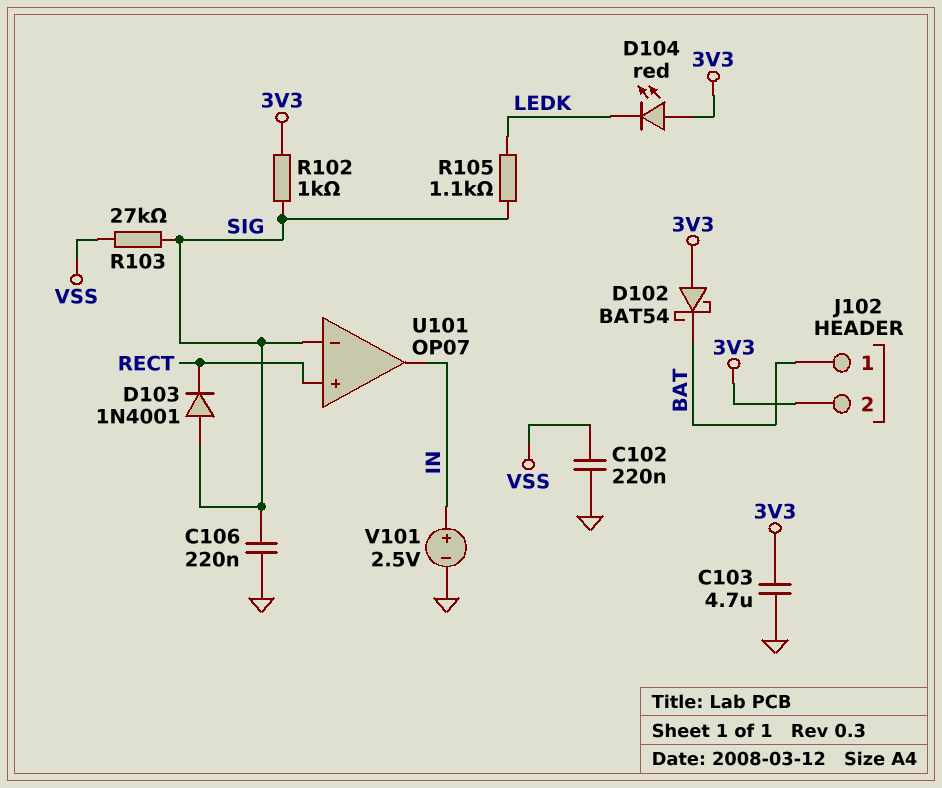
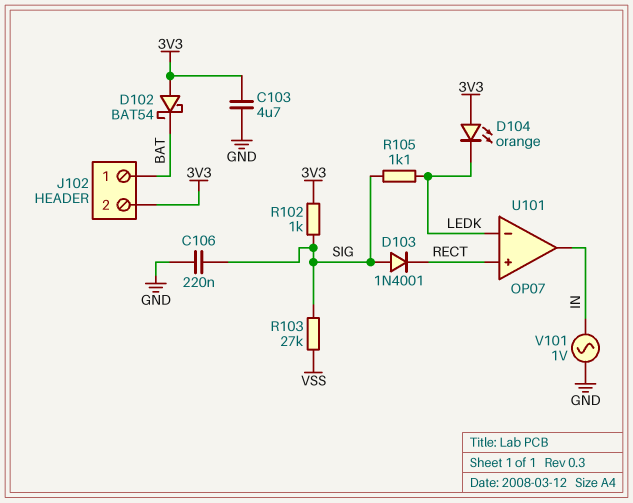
C102: 220nF (GND, VSS) -> none
D104: LED red (A 3V3, K LEDK) -> LED orange (A 3V3, K LEDK)
U101 pin in-: SIG -> LEDK
V101: 2.5V (plus IN, minus GND) -> AC 1V (GND, IN)

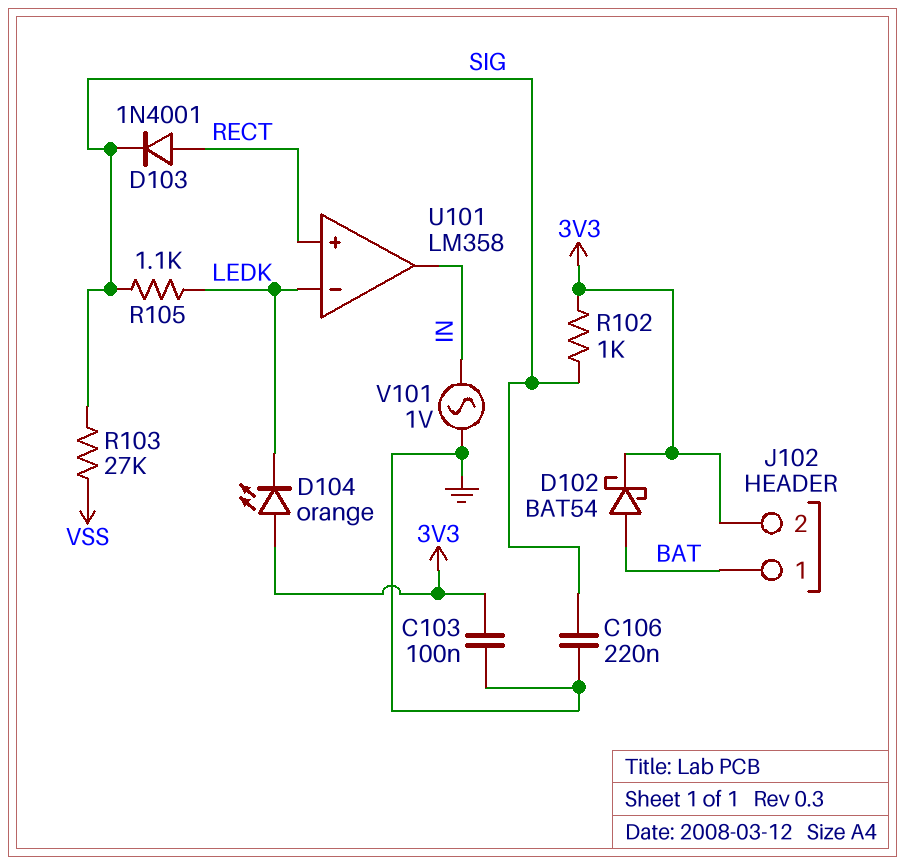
C103: 4.7uF (3V3, GND) -> 100nF (3V3, GND)
D102: schottky BAT54 (A 3V3, K BAT) -> schottky BAT54 (A BAT, K 3V3)
D103: diode 1N4001 (A SIG, K RECT) -> diode 1N4001 (A RECT, K SIG)
U101: OP07 -> LM358

